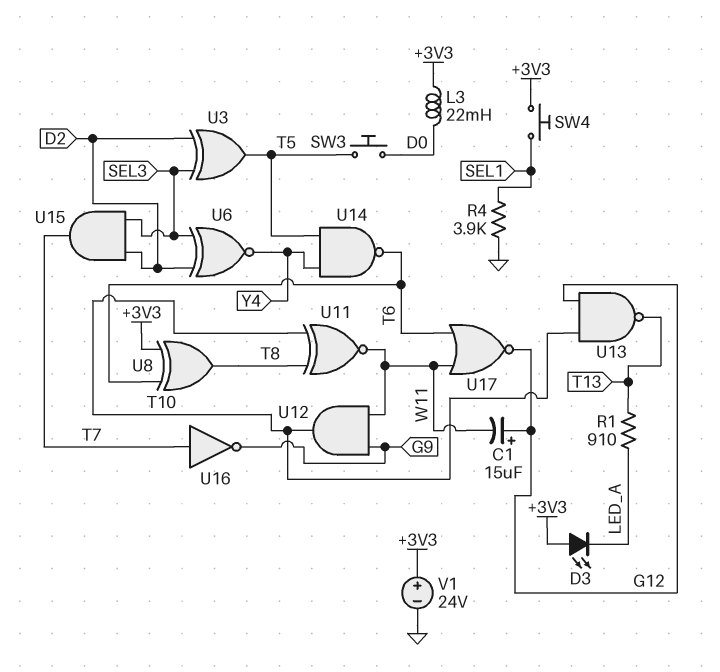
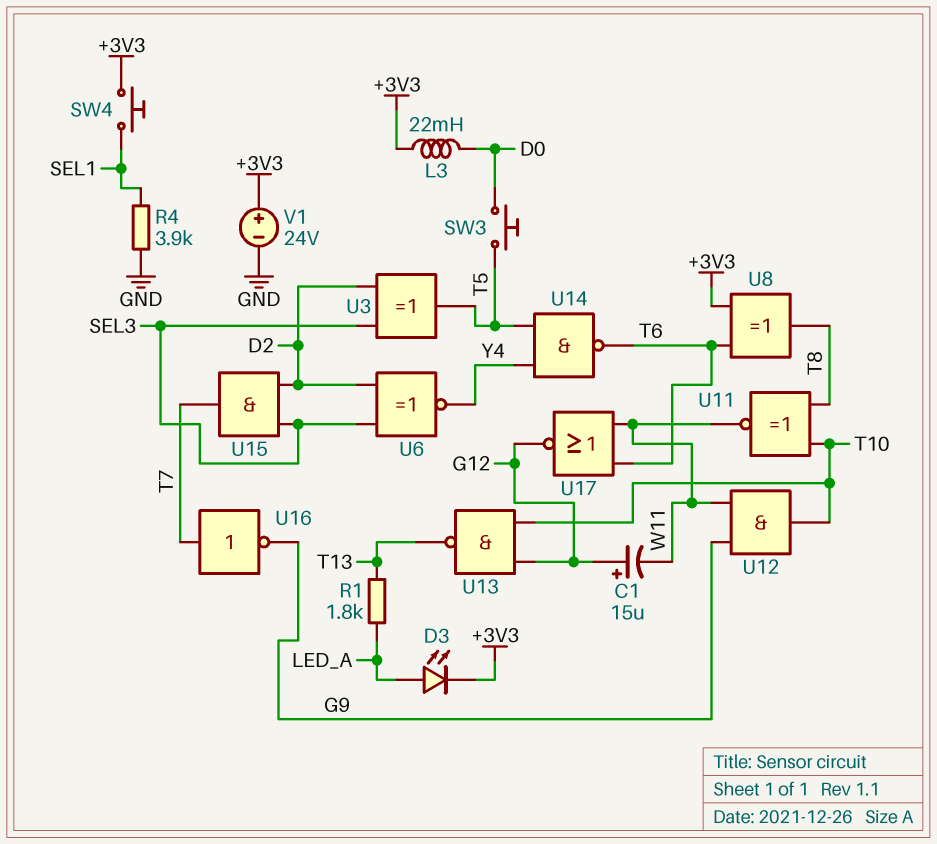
D3: LED (A +3V3, K LED_A) -> LED (A LED_A, K +3V3)
R1: 910 (LED_A, T13) -> 1.8k (LED_A, T13)

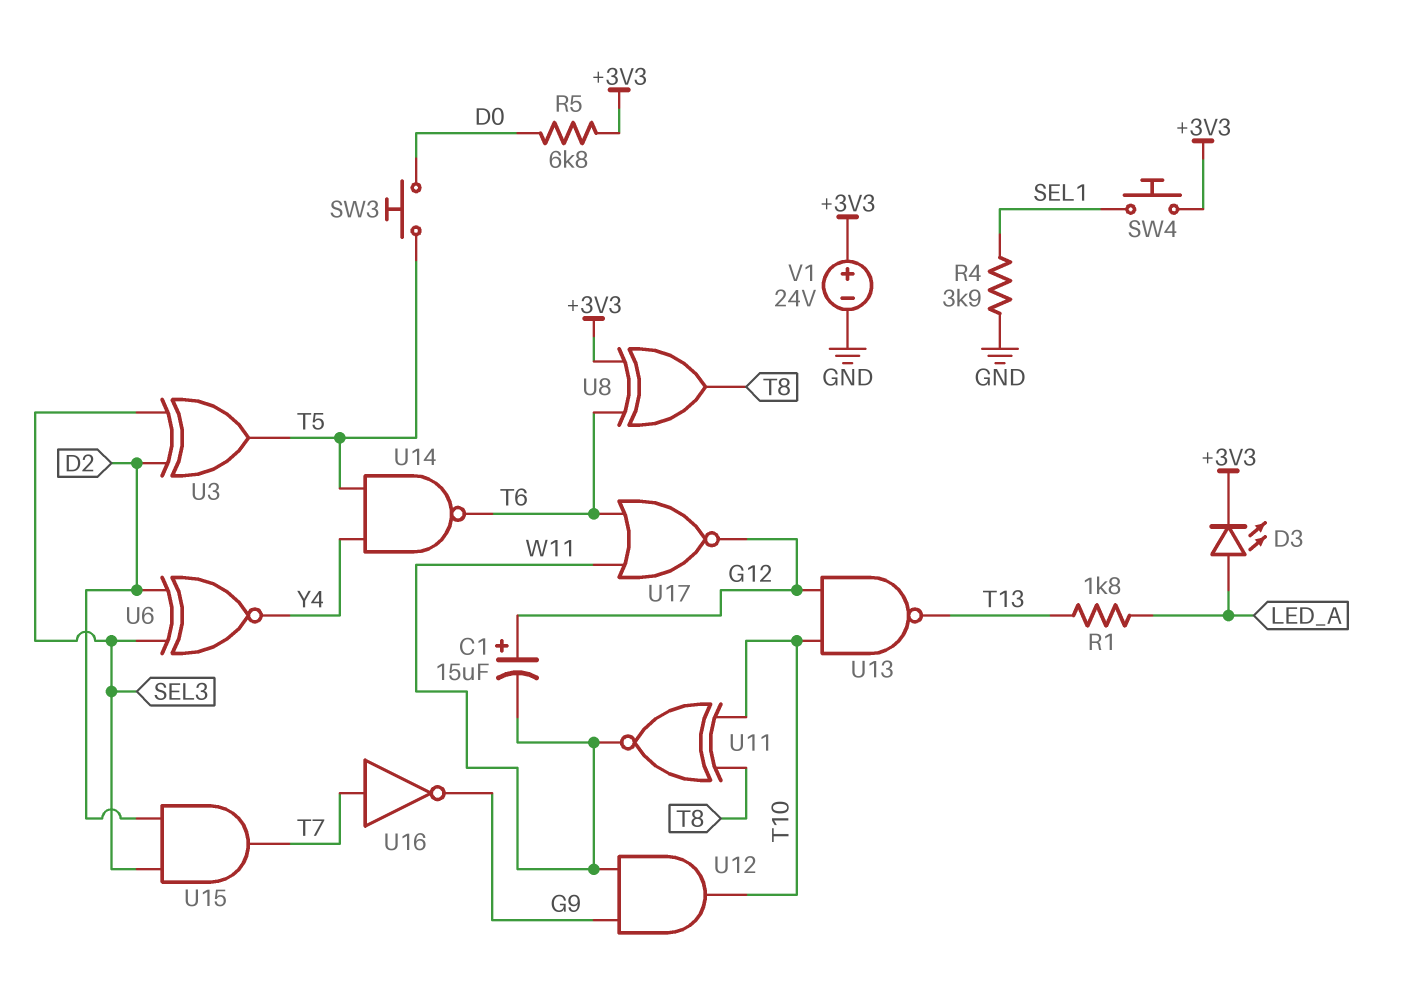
L3: 22mH (+3V3, D0) -> none
R5: none -> 6.8k (+3V3, D0)

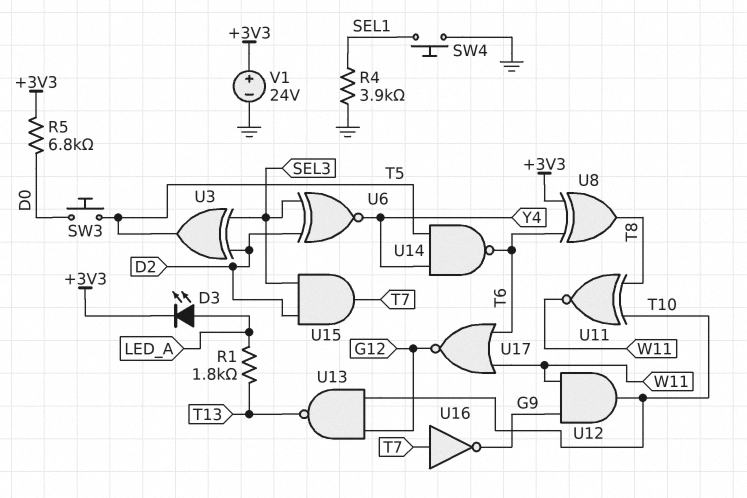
C1: 15uF (plus G12, minus W11) -> none
SW4: button (+3V3, SEL1) -> button (GND, SEL1)

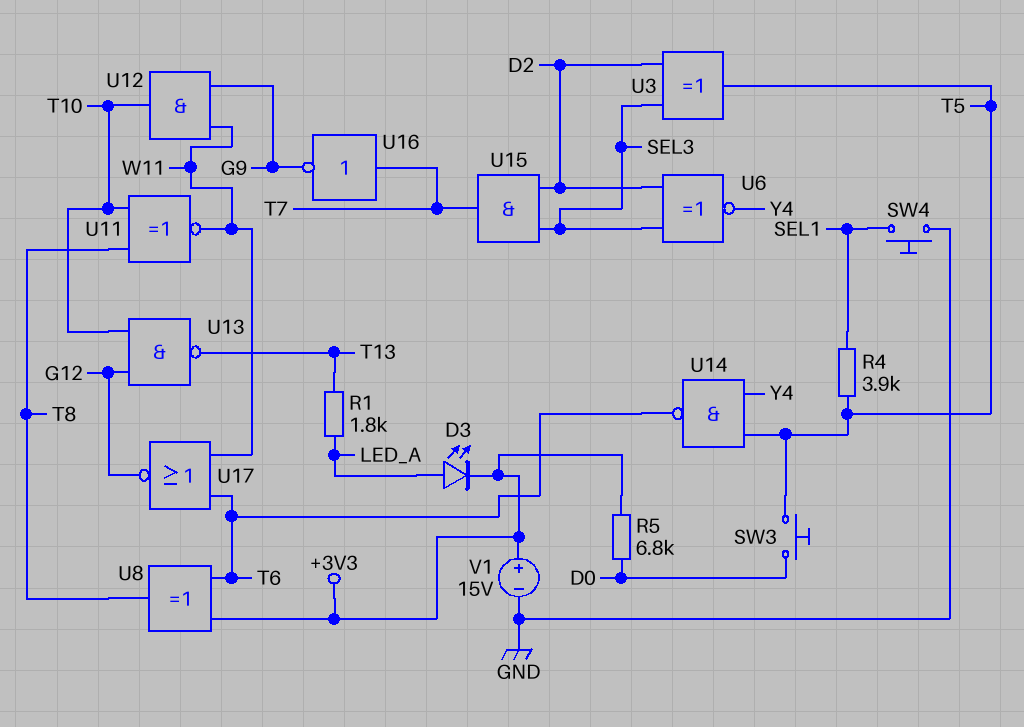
R4: 3.9k (GND, SEL1) -> 3.9k (SEL1, T5)
V1: 24V (plus +3V3, minus GND) -> 15V (plus +3V3, minus GND)

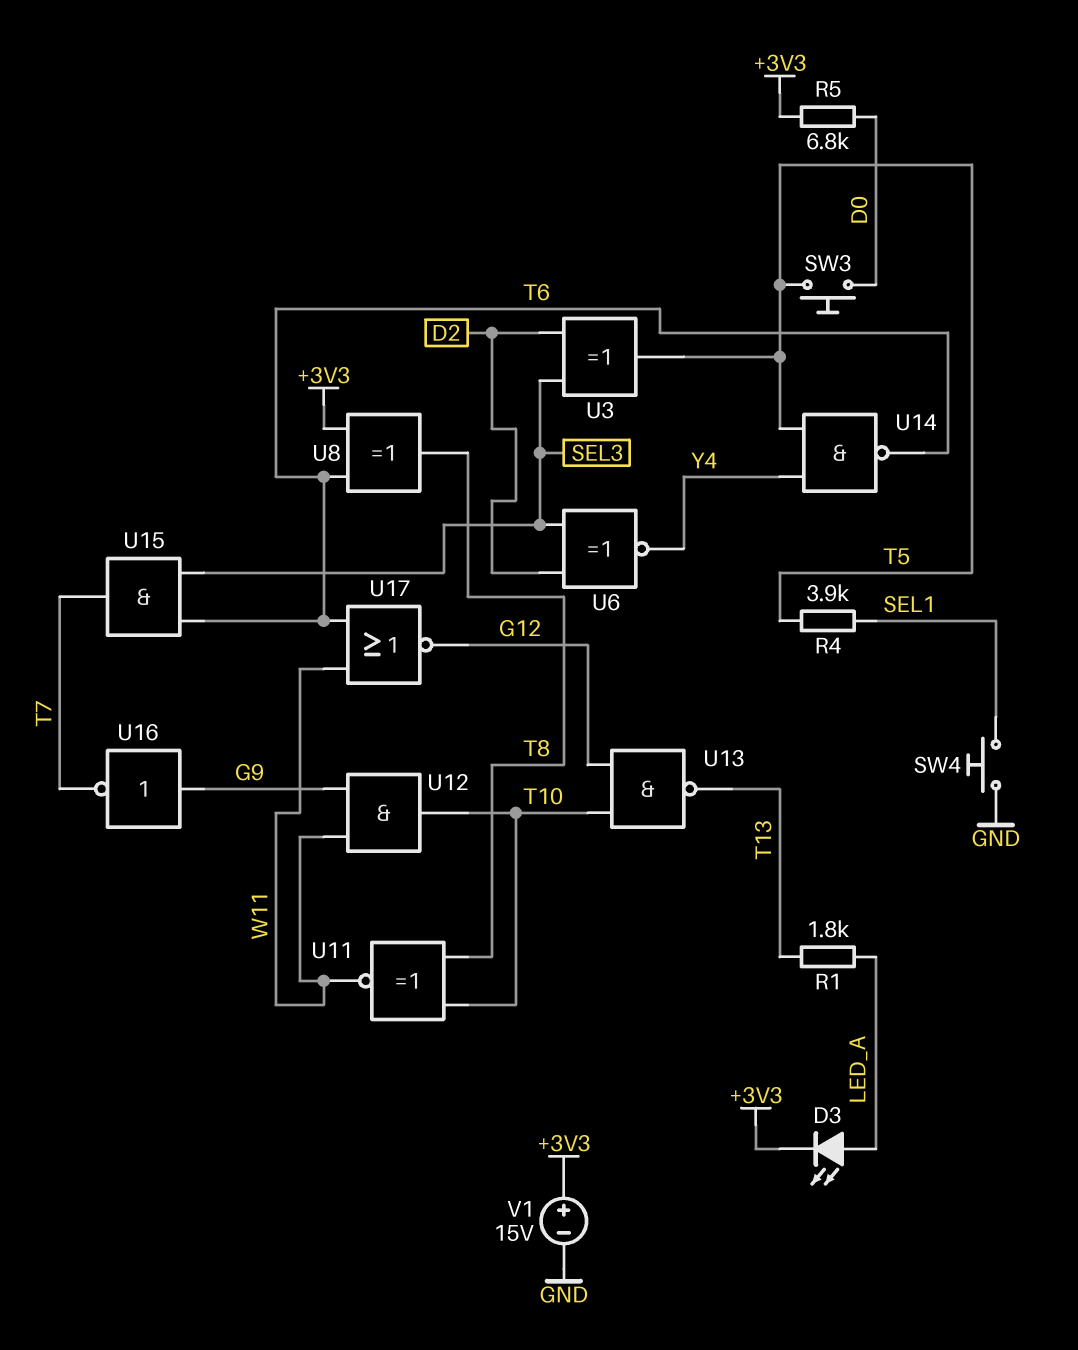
U15: AND (in D2, in SEL3, out T7) -> AND (in SEL3, in T6, out T7)
U16: NOT (in T7, out G9) -> NOT (in G9, out T7)

